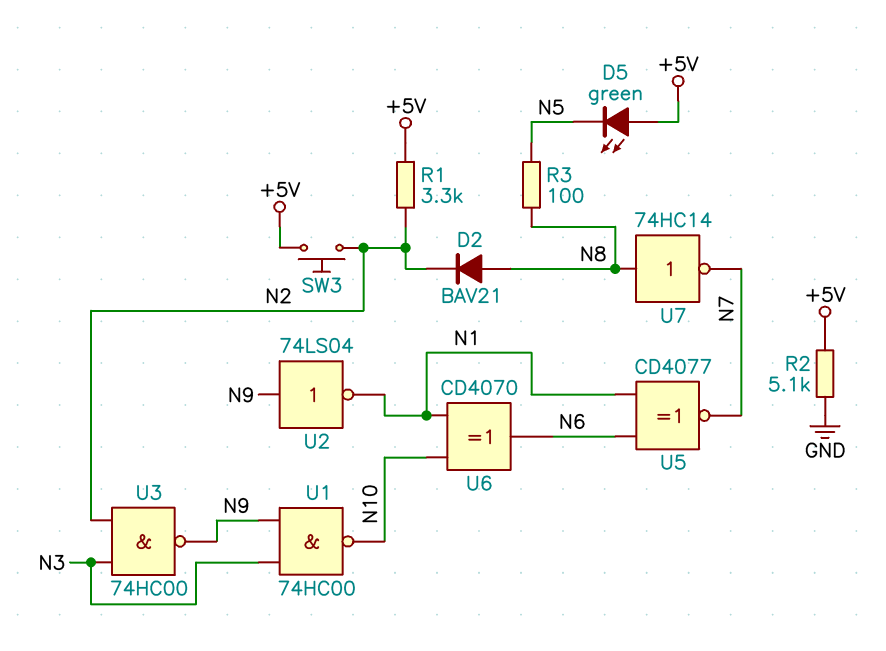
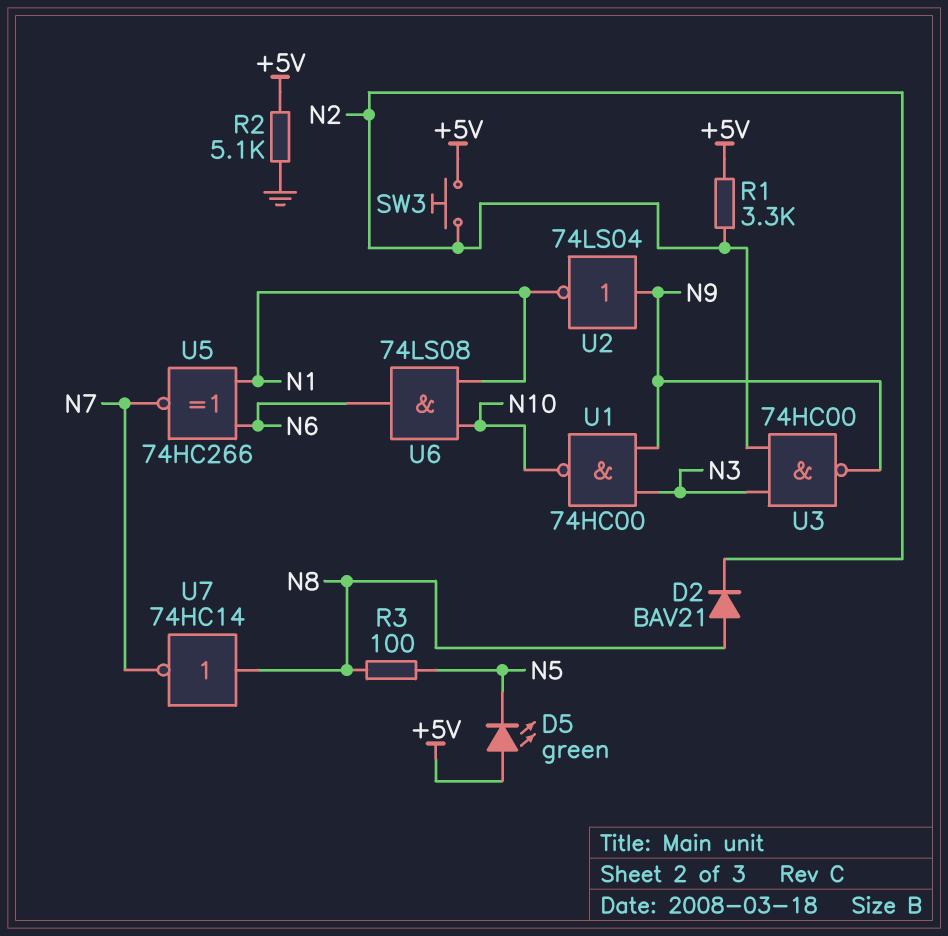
U5: XNOR CD4077 (in N1, in N6, out N7) -> XNOR 74HC266 (in N1, in N6, out N7)
U6: XOR CD4070 (in N1, in N10, out N6) -> AND 74LS08 (in N1, in N10, out N6)

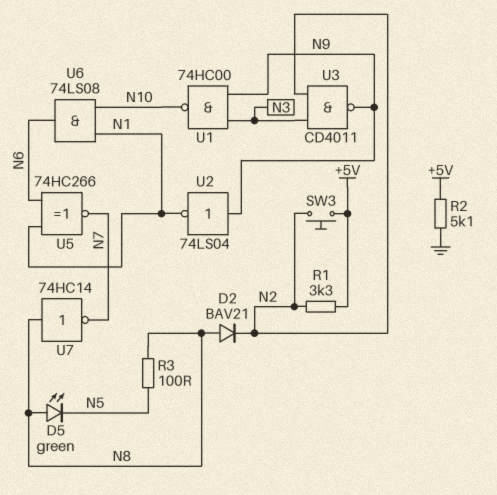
D5: LED green (A +5V, K N5) -> LED green (A N8, K N5)
U3: NAND 74HC00 (in N2, in N3, out N9) -> NAND CD4011 (in N2, in N3, out N9)

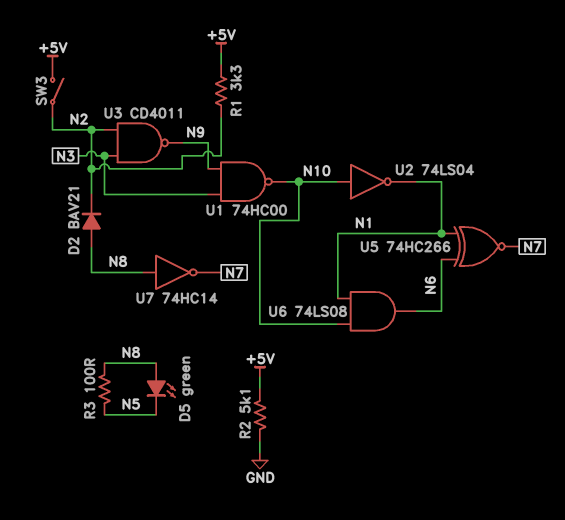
SW3: button (+5V, N2) -> switch (+5V, N2)
U2: NOT 74LS04 (in N9, out N1) -> NOT 74LS04 (in N10, out N1)

